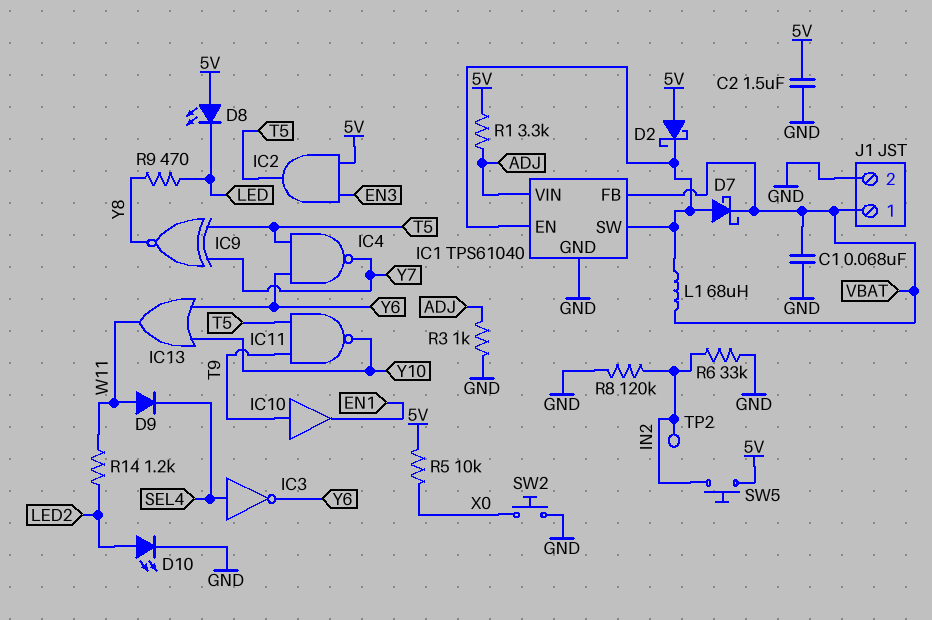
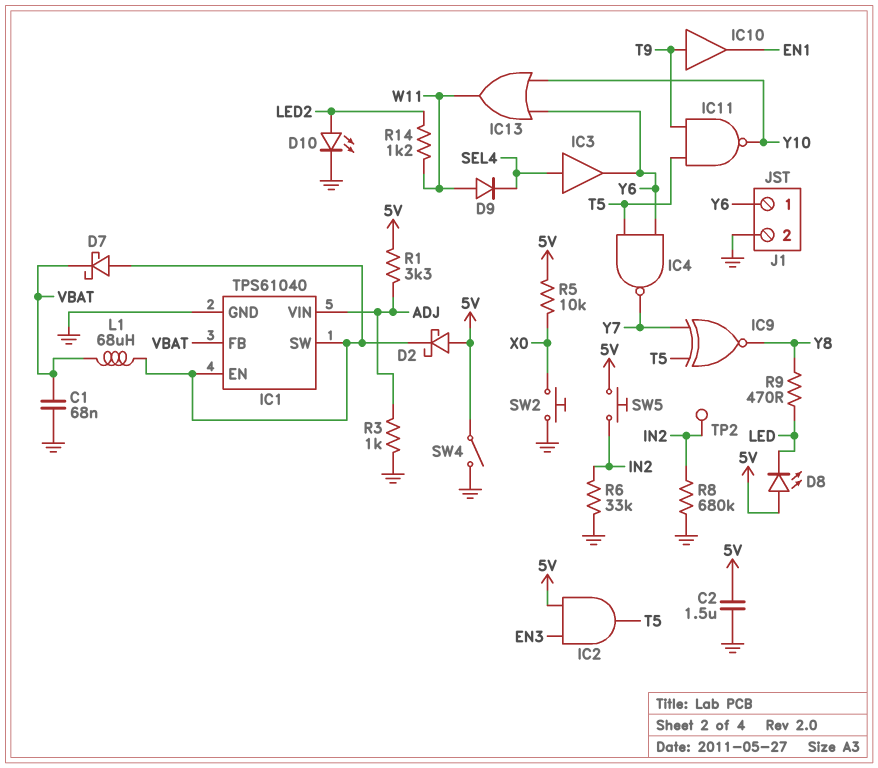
IC3: NOT (in SEL4, out Y6) -> buffer (in SEL4, out Y6)
J1 pin 1: VBAT -> Y6
R8: 120k (GND, IN2) -> 680k (GND, IN2)
SW4: none -> switch (5V, GND)

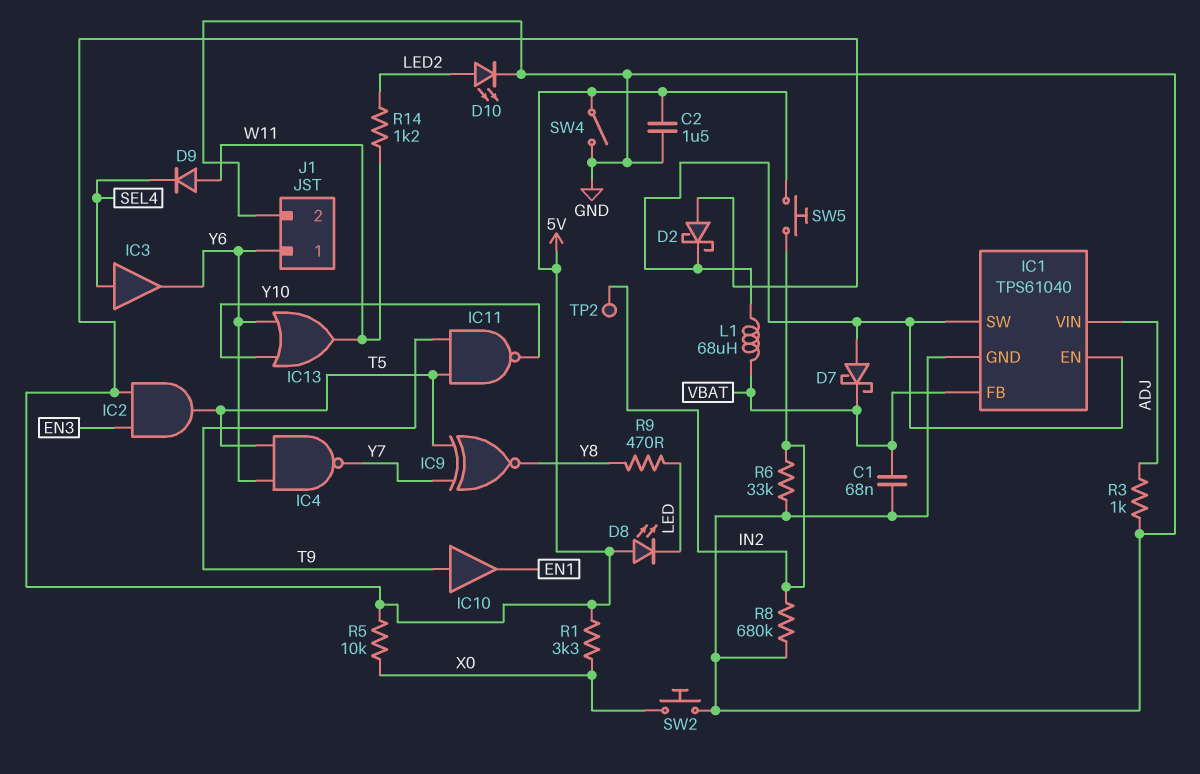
R1: 3.3k (5V, ADJ) -> 3.3k (5V, X0)

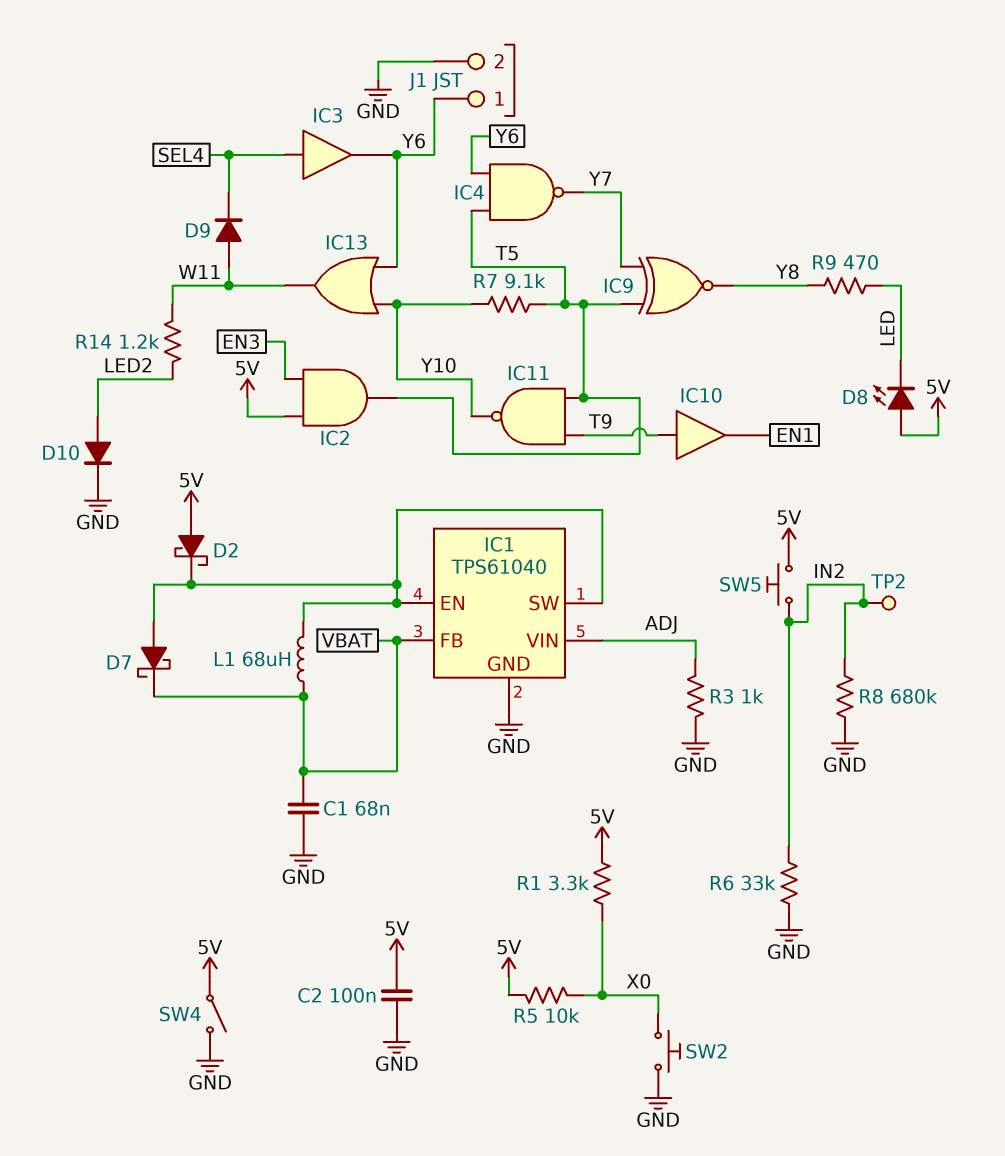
C2: 1.5uF (5V, GND) -> 100nF (5V, GND)
D10: LED (A LED2, K GND) -> diode (A LED2, K GND)
R7: none -> 9.1k (T5, Y10)

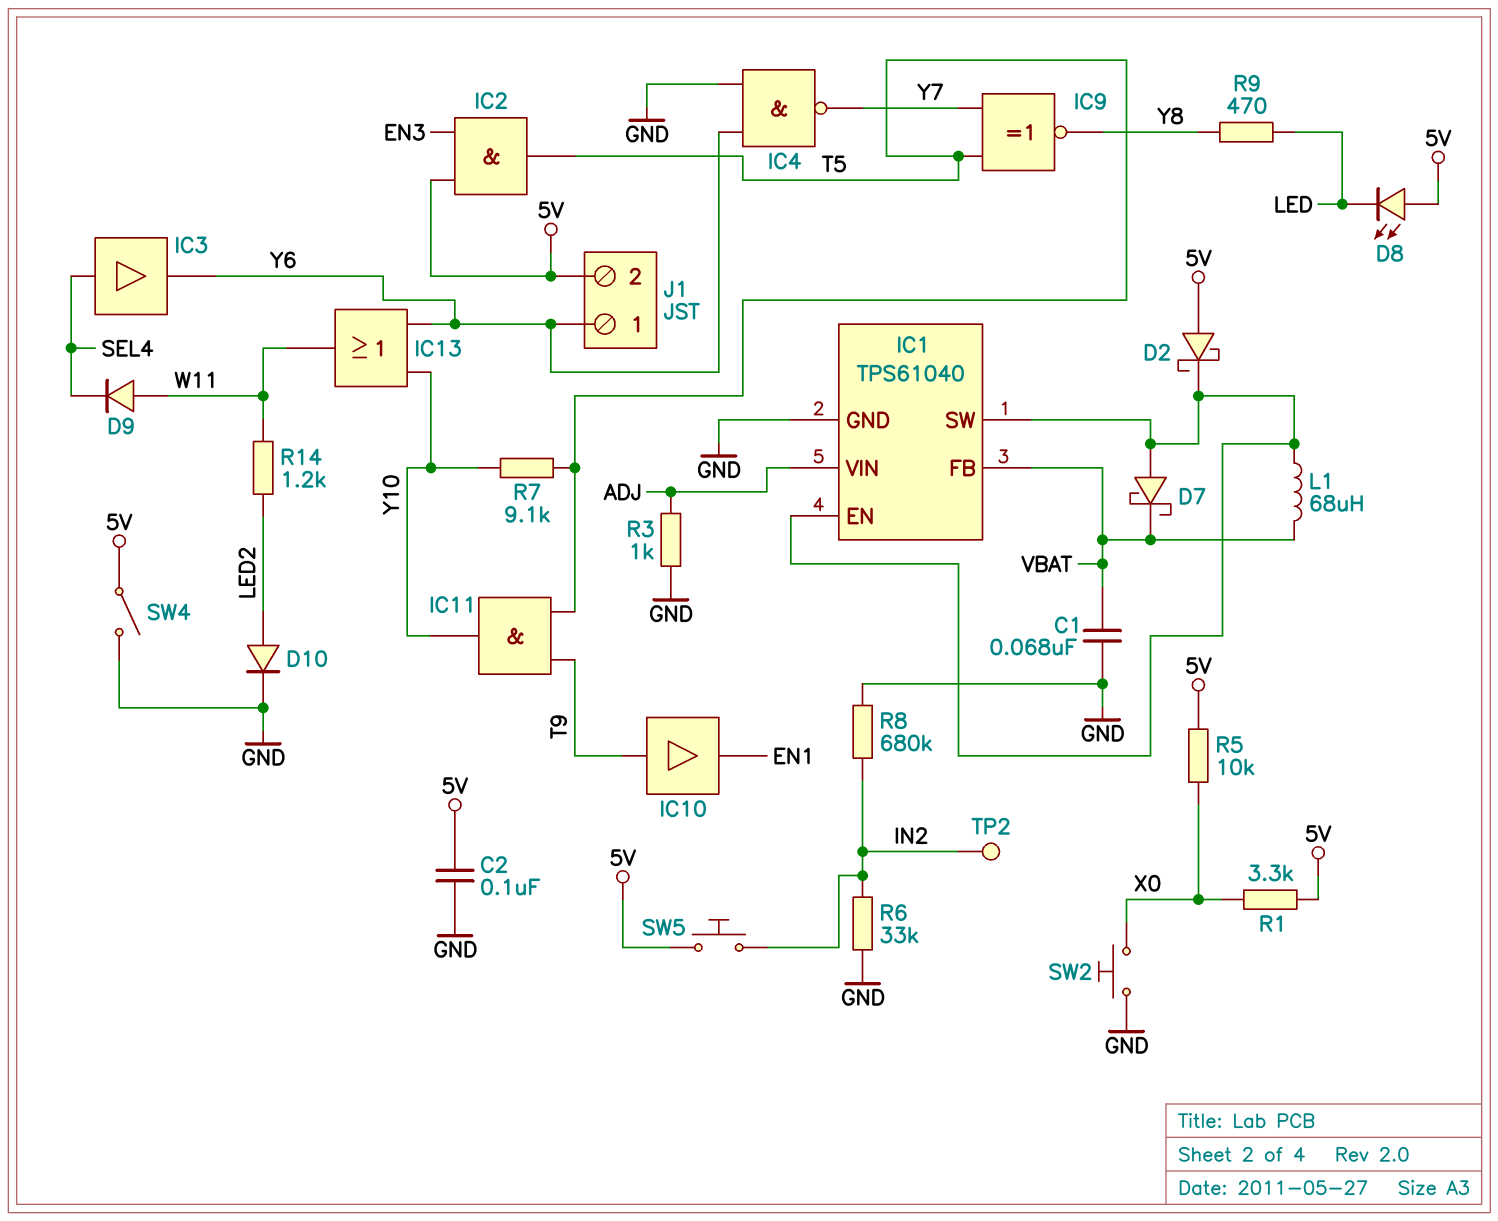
IC4: NAND (in T5, in Y6, out Y7) -> NAND (in GND, in Y6, out Y7)
IC11: NAND (in T5, in T9, out Y10) -> AND (in T5, in T9, out Y10)
J1 pin 2: GND -> 5V

